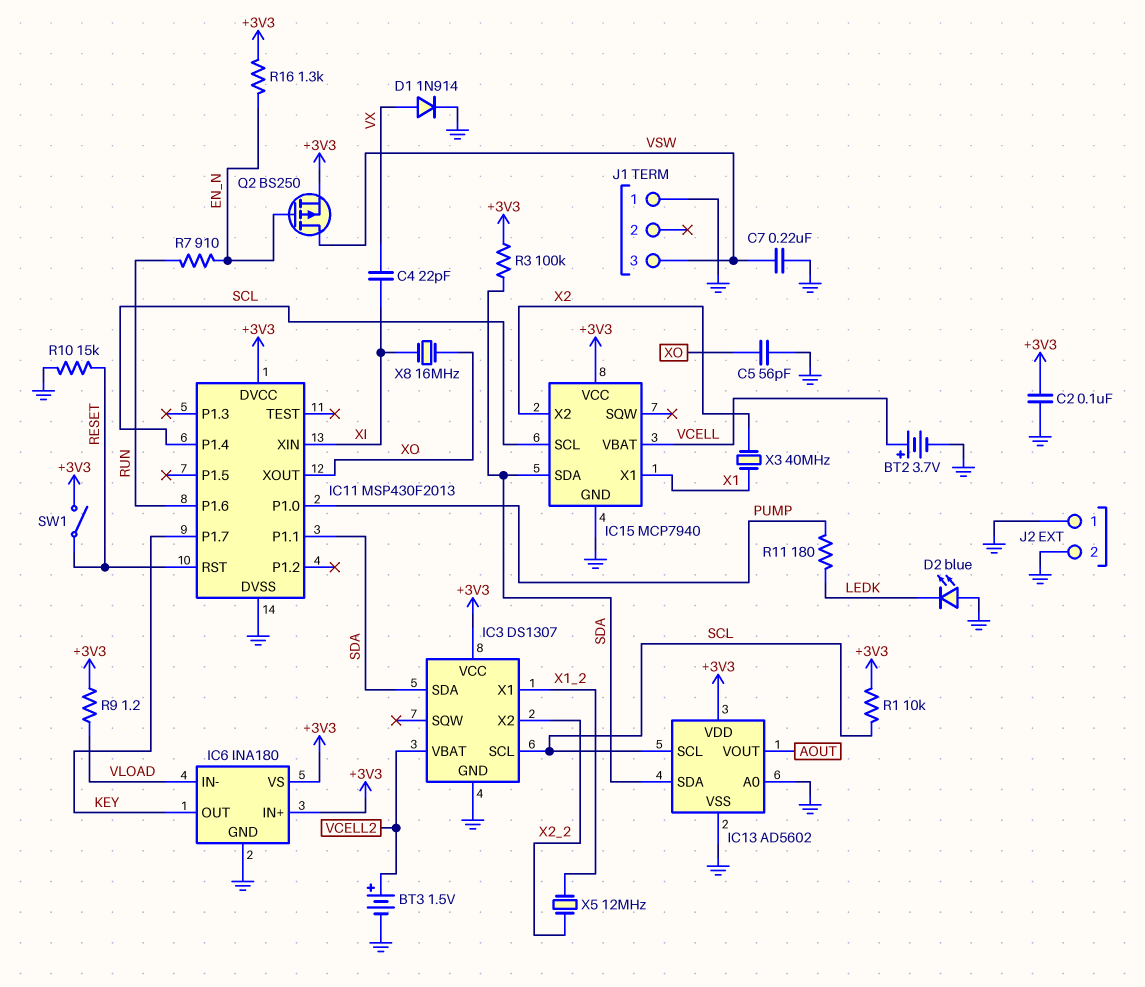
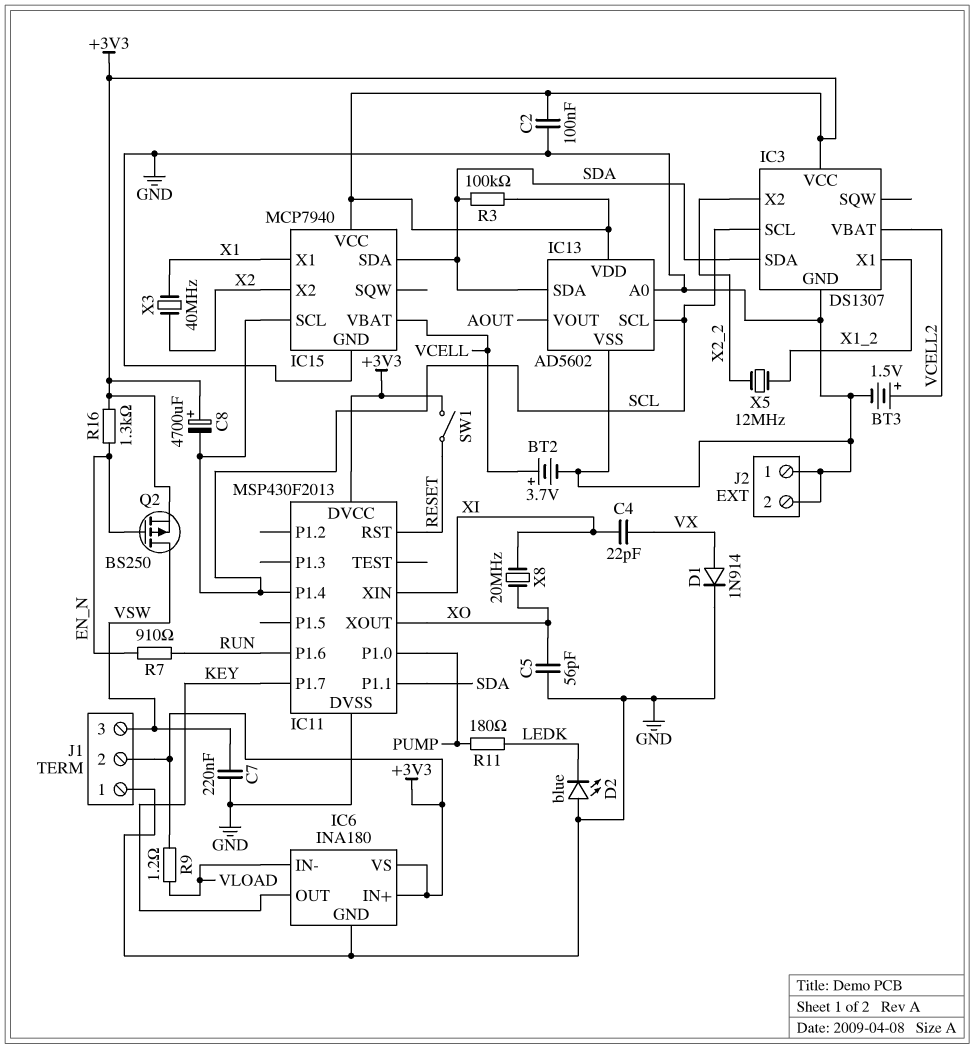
C8: none -> 4700uF (plus +3V3, minus SCL)
J1 pin 2: none -> +3V3
R1: 10k (+3V3, SCL) -> none
R10: 15k (GND, RESET) -> none
X8: 16MHz (XI, XO) -> 20MHz (XI, XO)

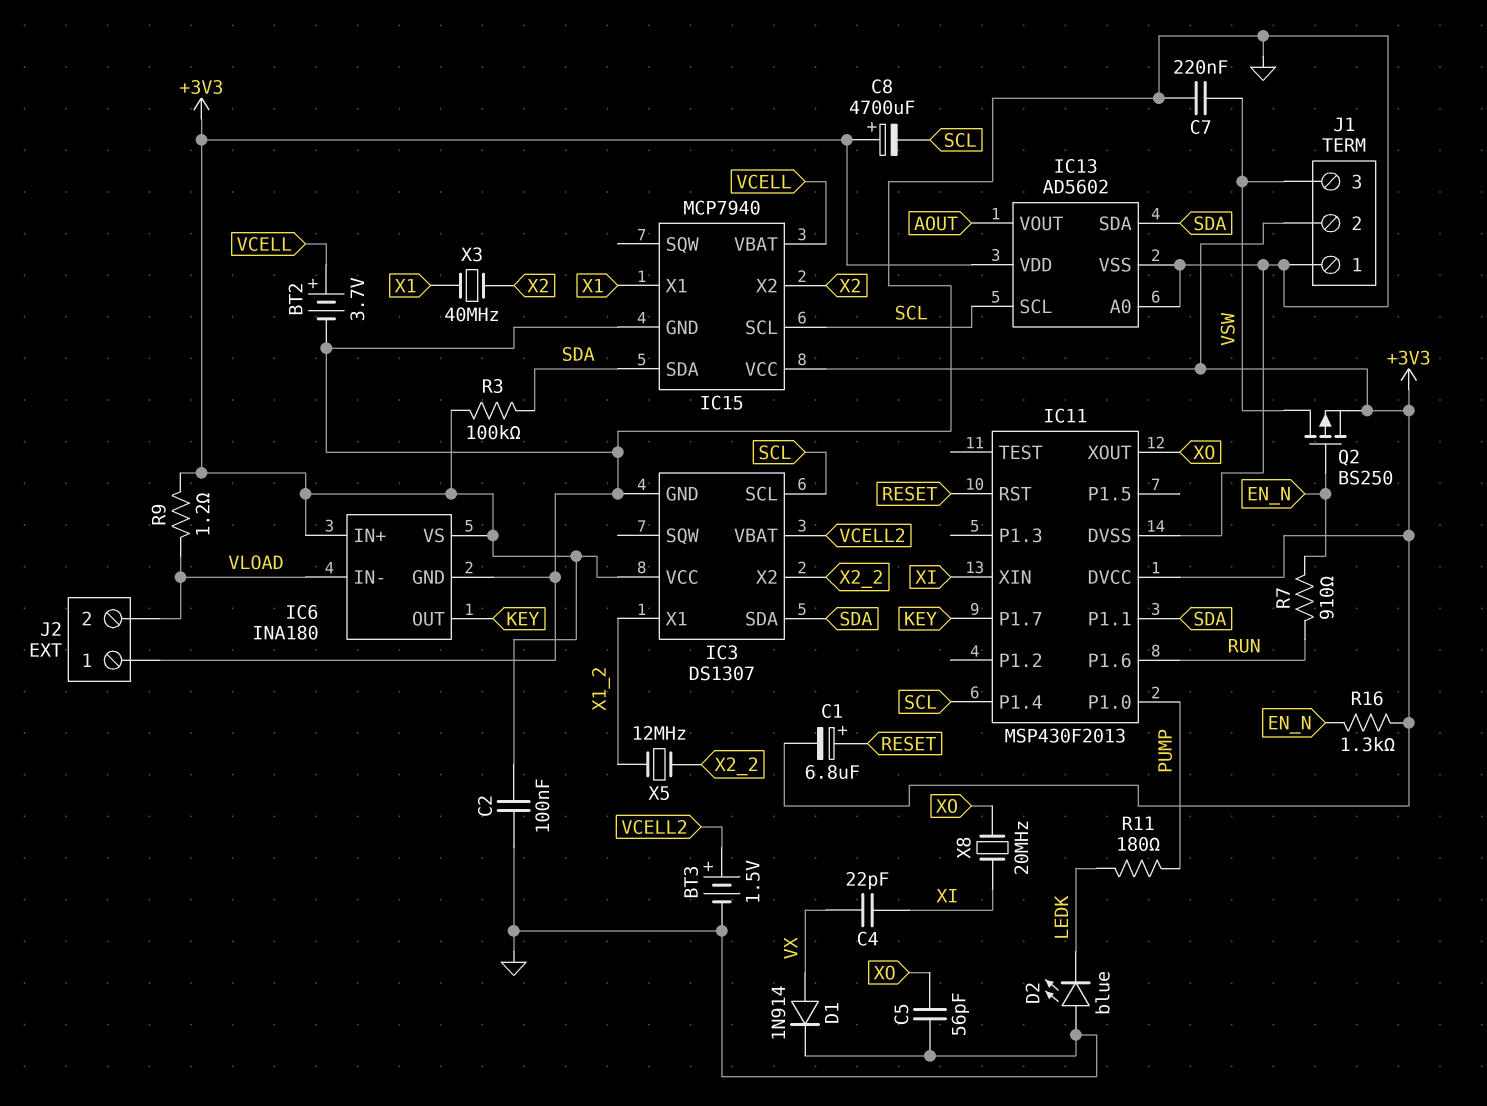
C1: none -> 6.8uF (plus RESET, minus +3V3)
J2 pin 2: GND -> VLOAD
SW1: switch (+3V3, RESET) -> none

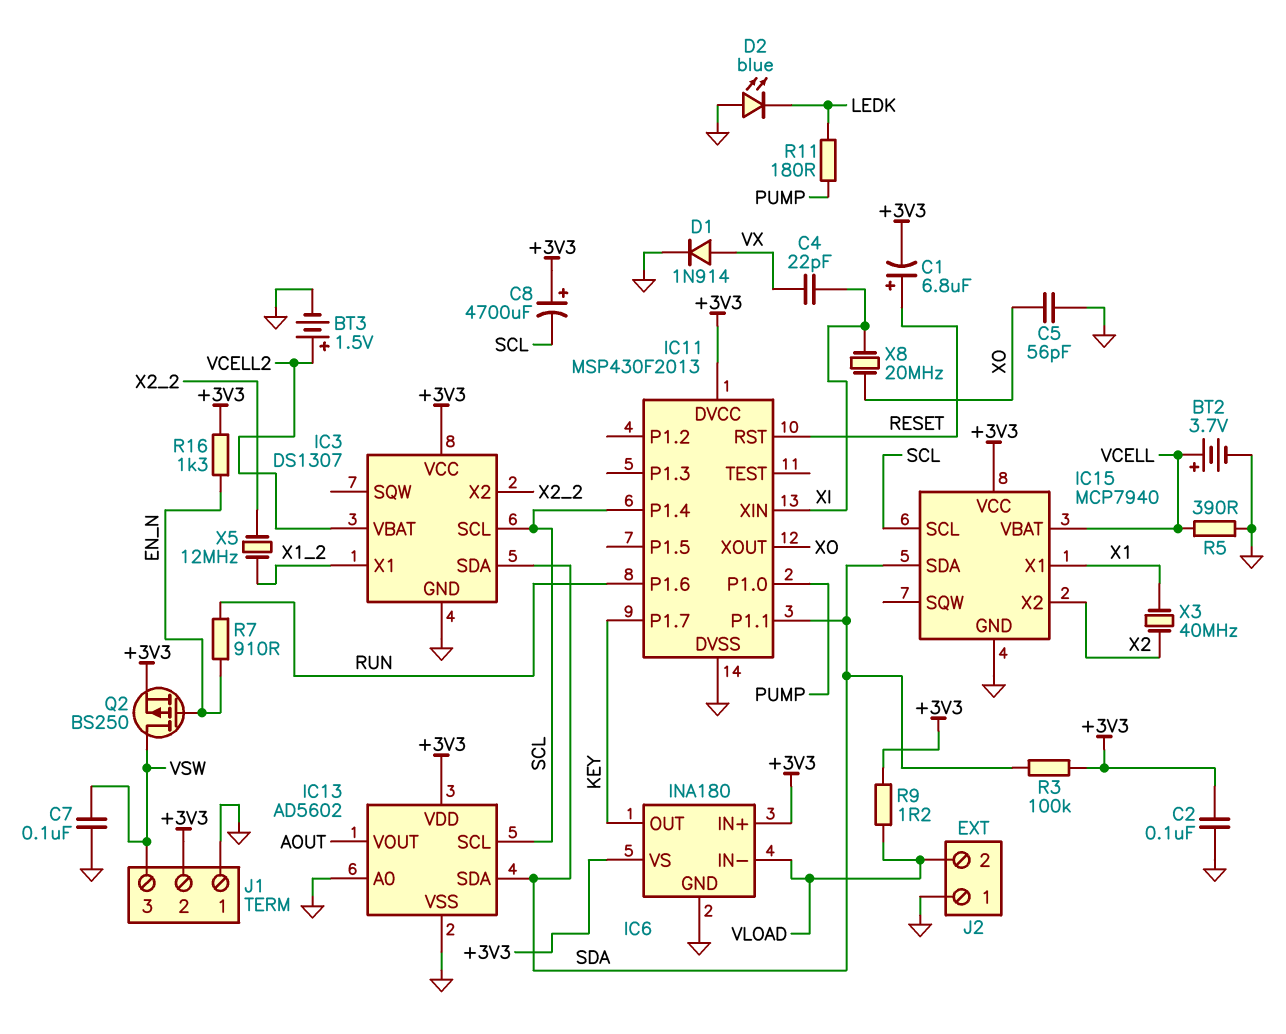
C7: 220nF (GND, VSW) -> 100nF (GND, VSW)
R5: none -> 390 (GND, VCELL)

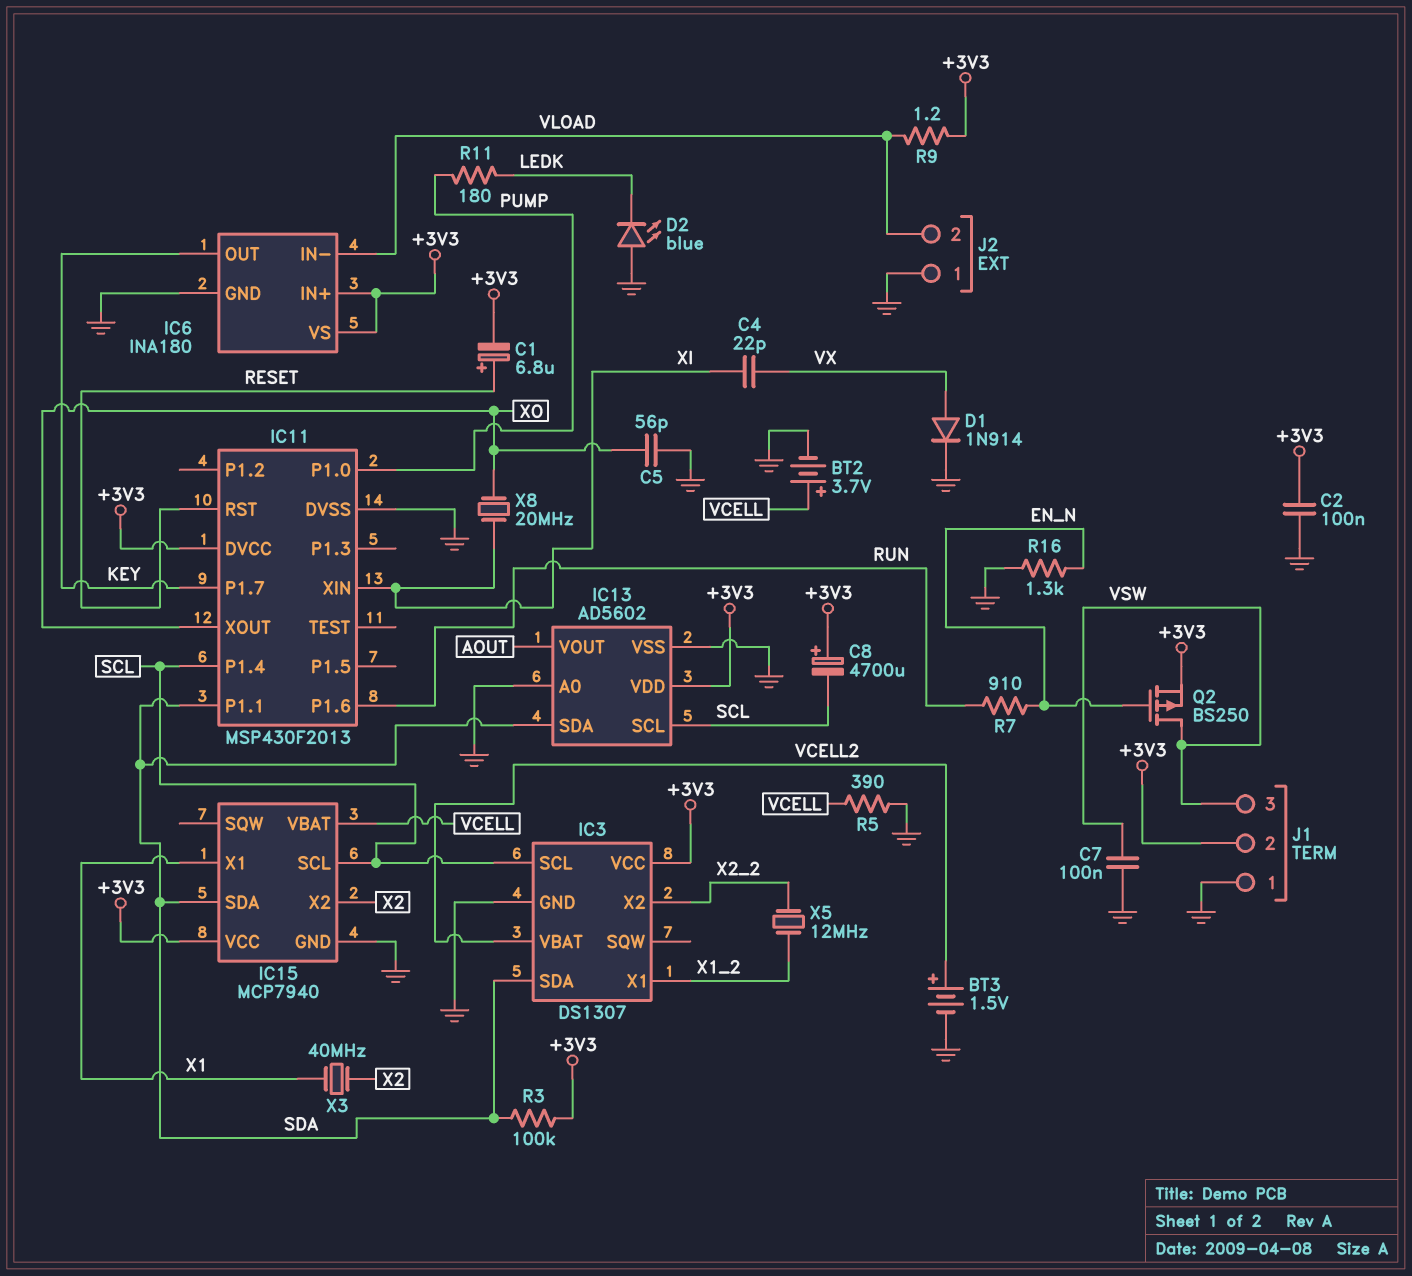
R16: 1.3k (+3V3, EN_N) -> 1.3k (EN_N, GND)

